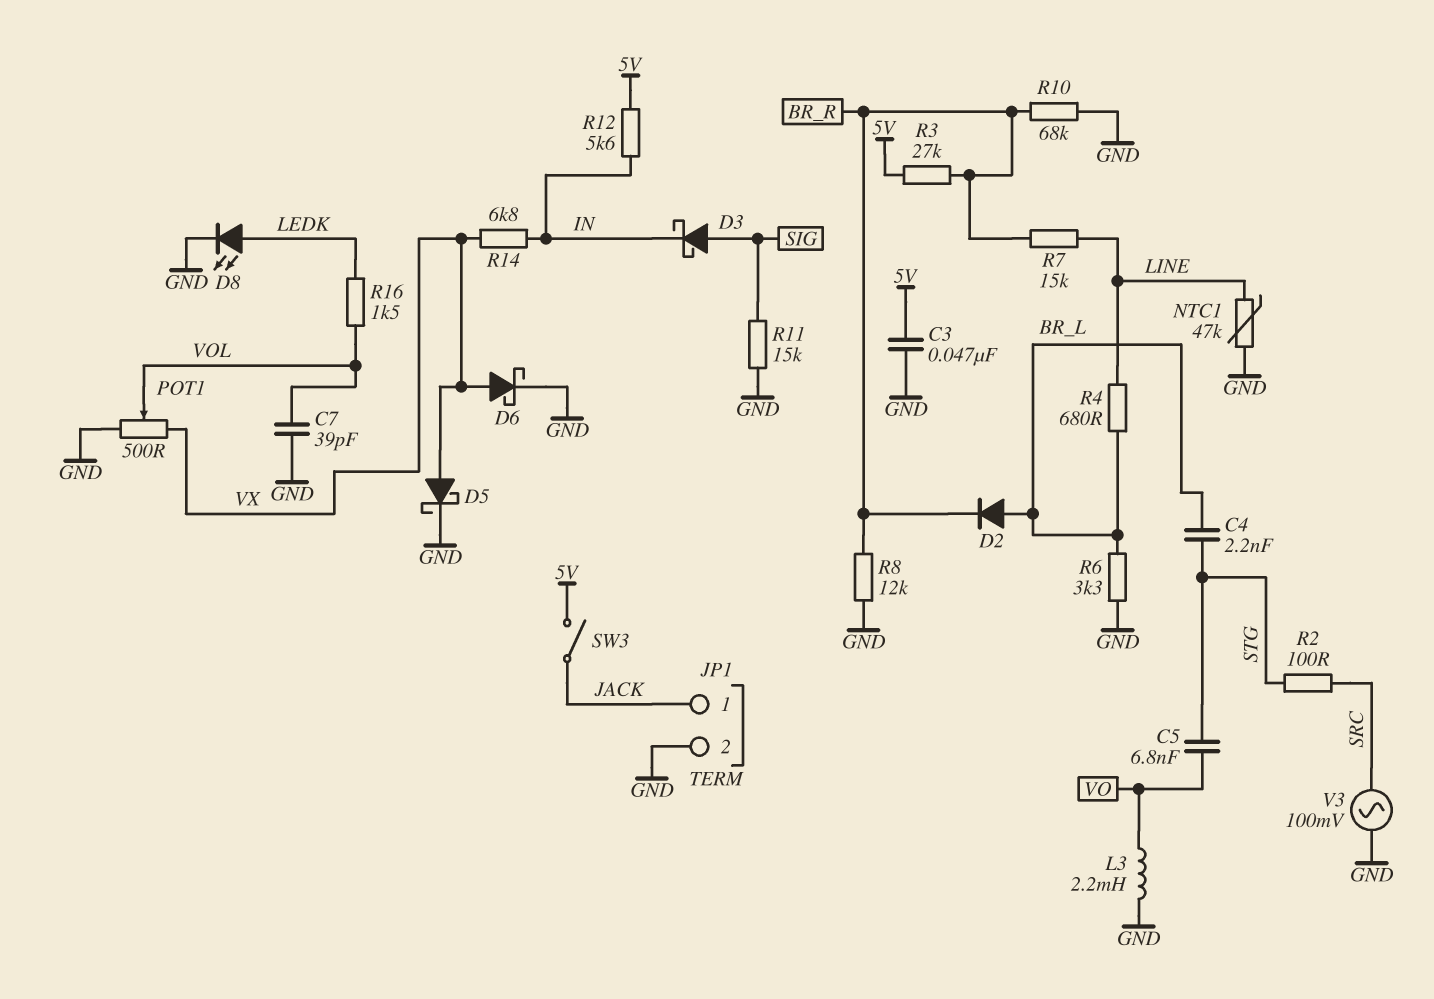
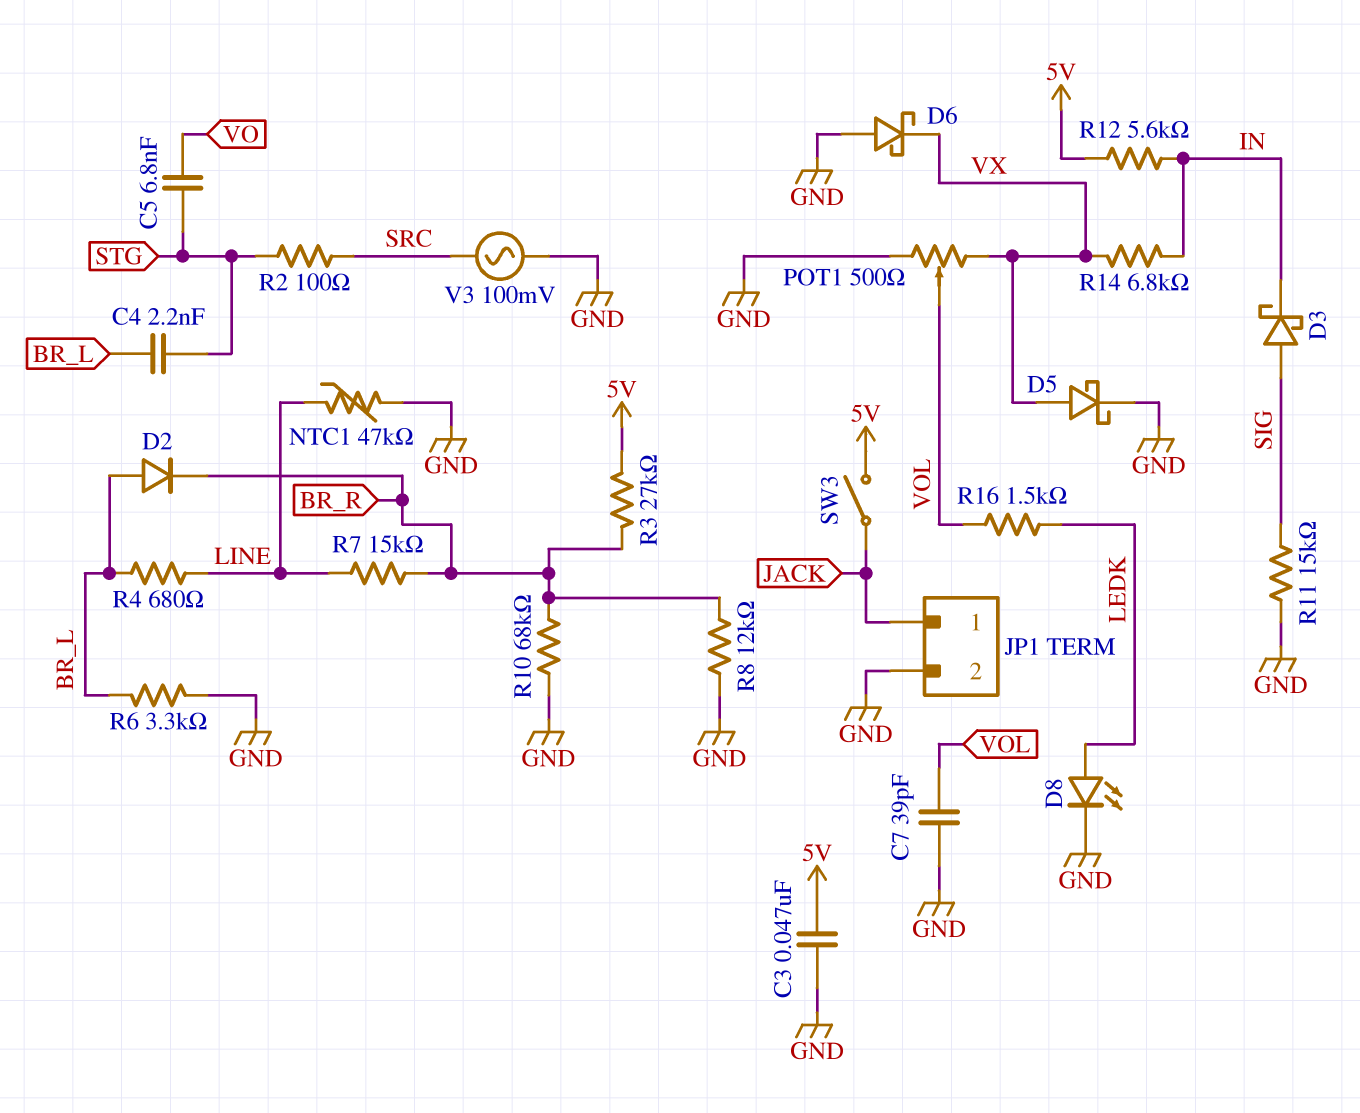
D6: schottky (A VX, K GND) -> schottky (A GND, K VX)
L3: 2.2mH (GND, VO) -> none

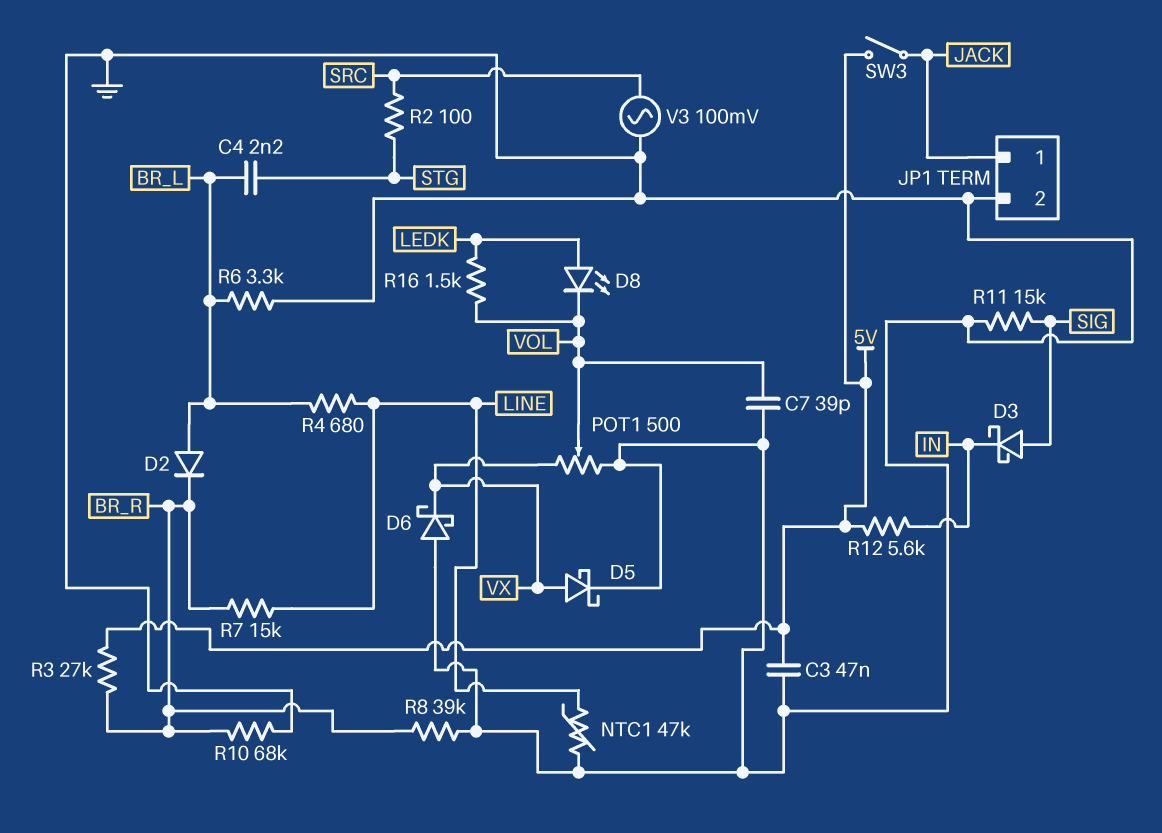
C5: 6.8nF (STG, VO) -> none
D8: LED (A LEDK, K GND) -> LED (A LEDK, K VOL)
R8: 12k (BR_R, GND) -> 39k (BR_R, GND)
R14: 6.8k (IN, VX) -> none

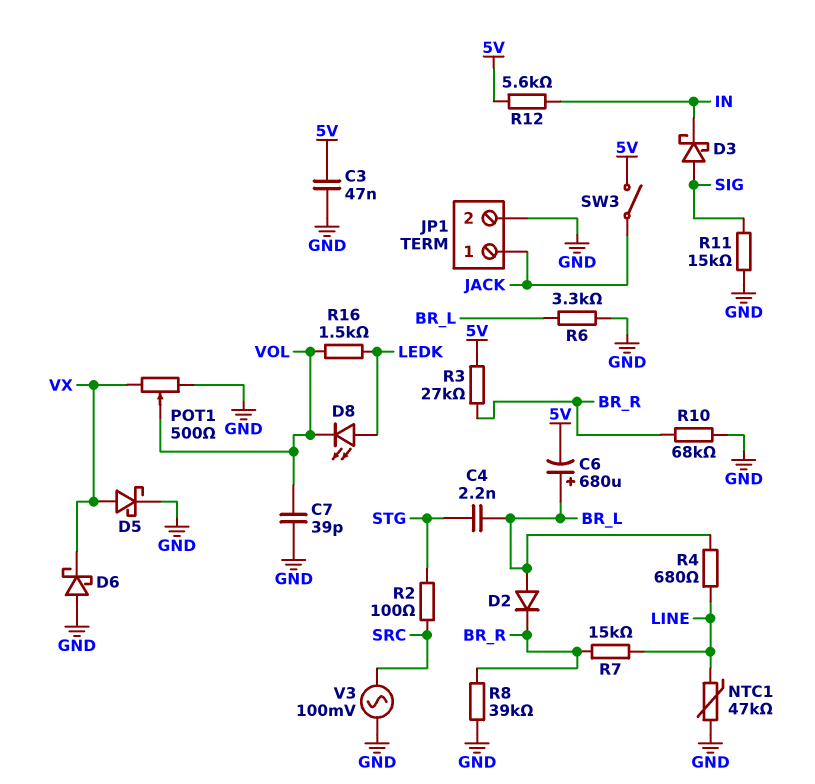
C6: none -> 680uF (plus BR_L, minus 5V)

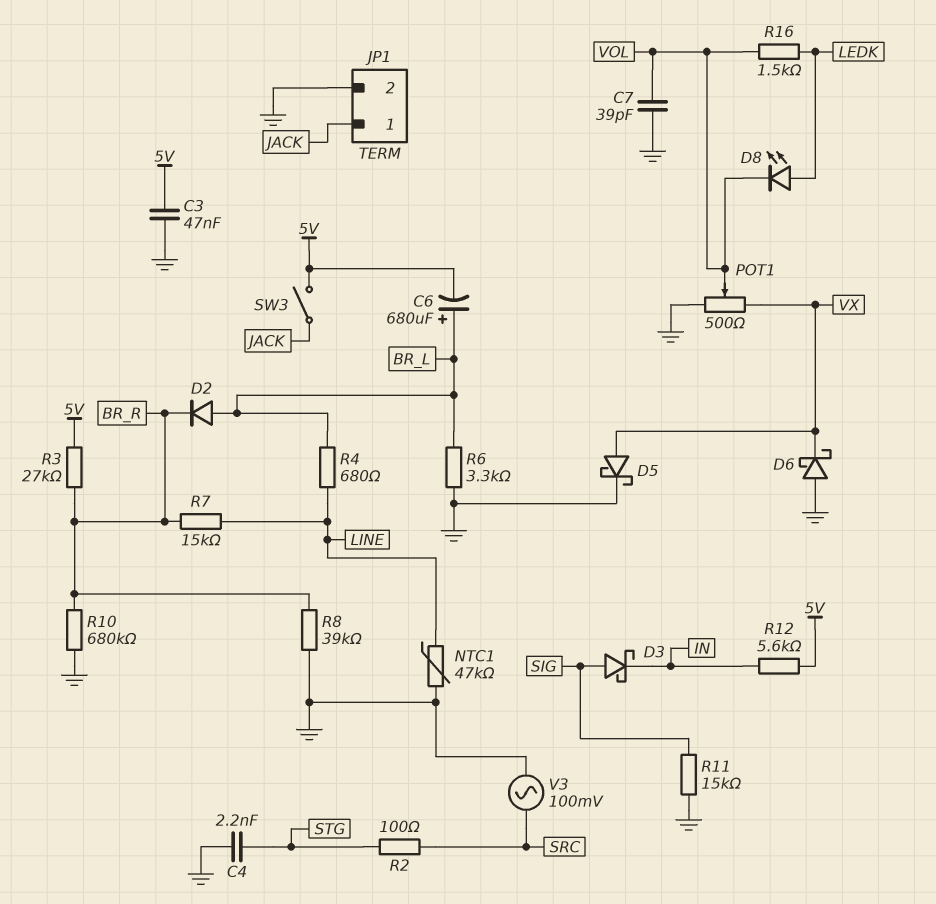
C4: 2.2nF (BR_L, STG) -> 2.2nF (GND, STG)
R10: 68k (BR_R, GND) -> 680k (BR_R, GND)

